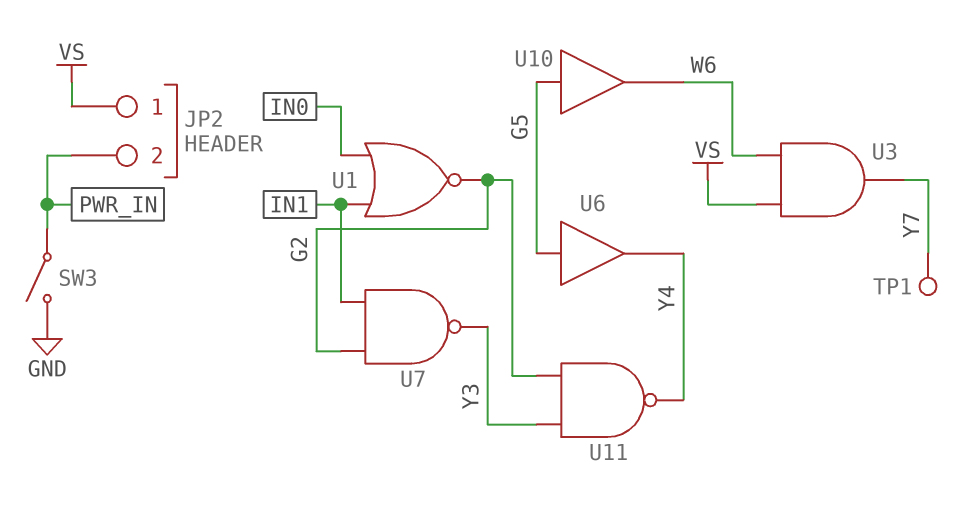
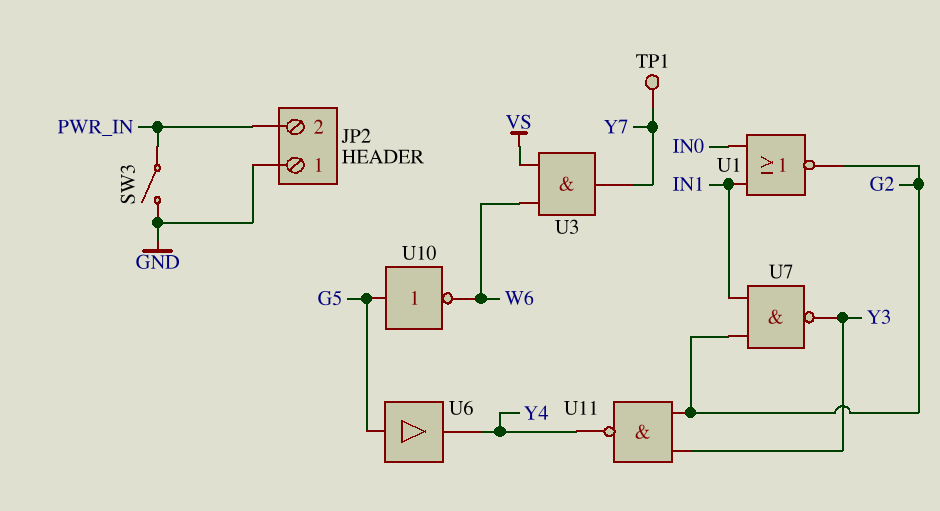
JP2 pin 1: VS -> GND
U10: buffer (in G5, out W6) -> NOT (in G5, out W6)

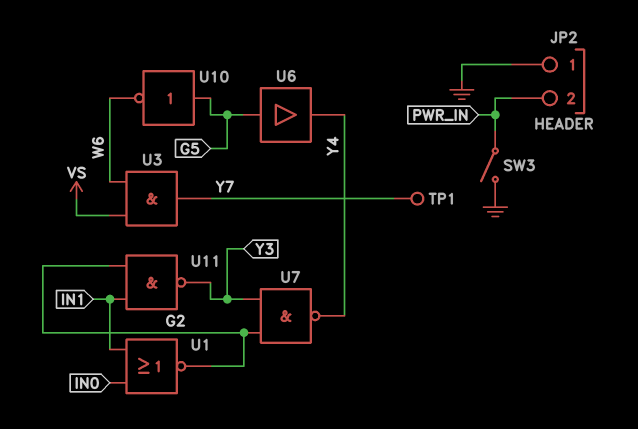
U7: NAND (in G2, in IN1, out Y3) -> NAND (in G2, in Y3, out Y4)
U11: NAND (in G2, in Y3, out Y4) -> NAND (in G2, in IN1, out Y3)

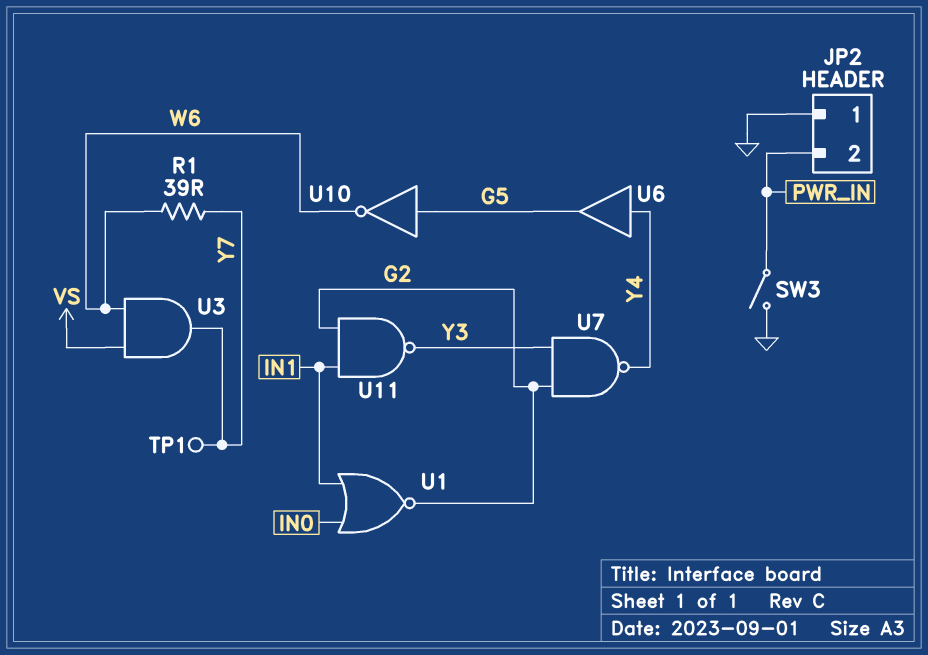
R1: none -> 39 (W6, Y7)
U6: buffer (in G5, out Y4) -> buffer (in Y4, out G5)

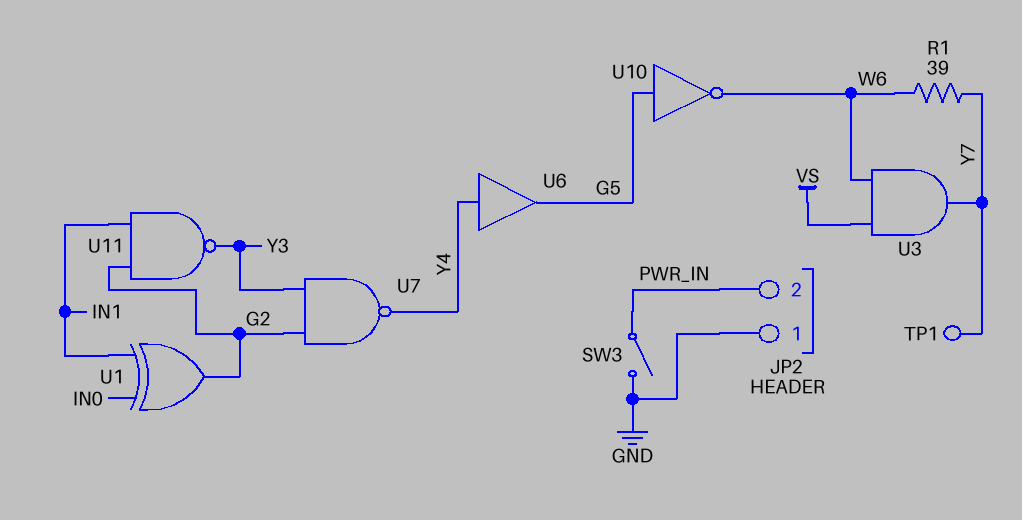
U1: NOR (in IN0, in IN1, out G2) -> XOR (in IN0, in IN1, out G2)

